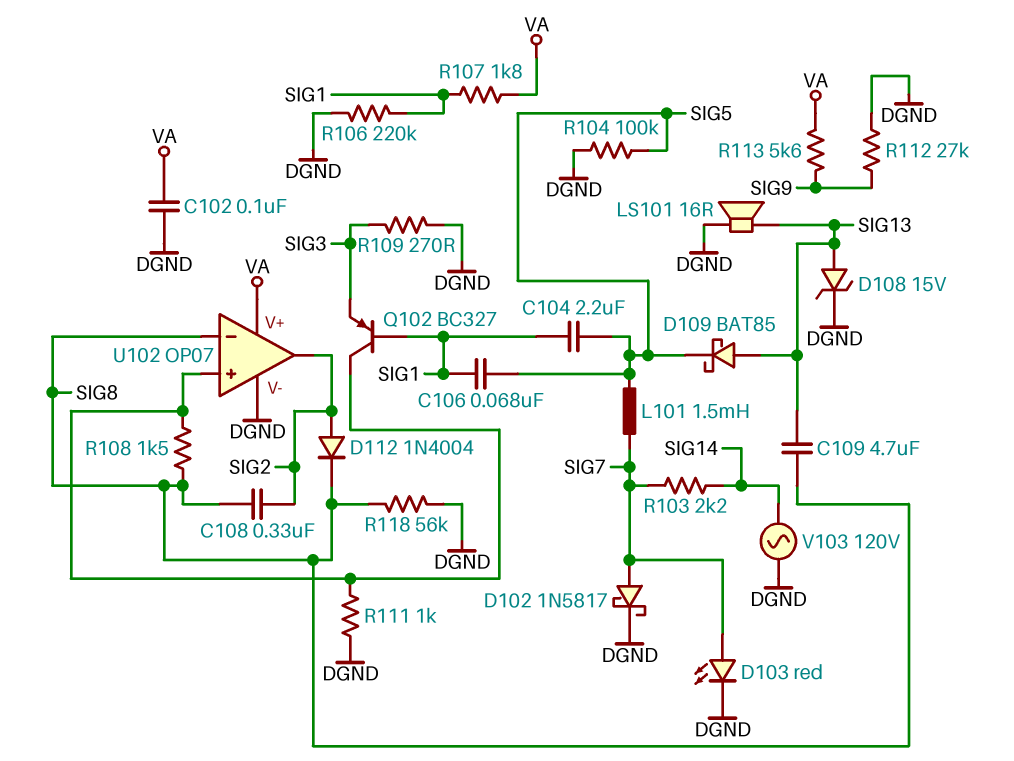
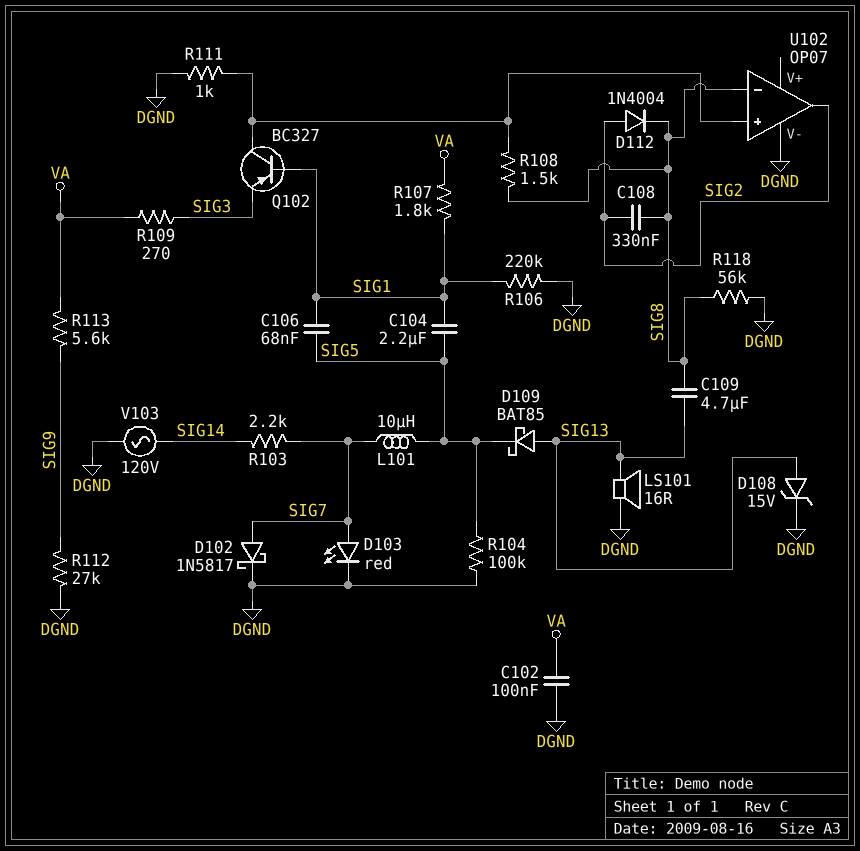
L101: 1.5mH (SIG5, SIG7) -> 10uH (SIG5, SIG7)
R109: 270 (DGND, SIG3) -> 270 (SIG3, VA)
U102 pin V+: VA -> none

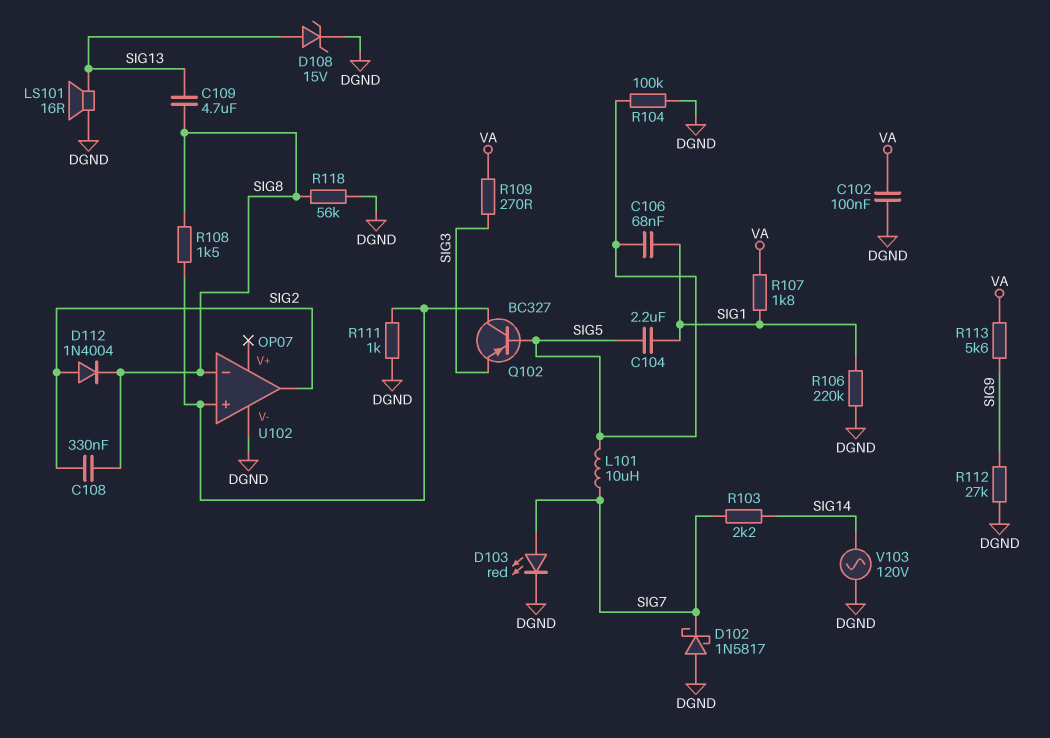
D102: schottky 1N5817 (A SIG7, K DGND) -> schottky 1N5817 (A DGND, K SIG7)
D109: schottky BAT85 (A SIG13, K SIG5) -> none
Q102: PNP BC327 (B SIG1, C U102/in+, E SIG3) -> PNP BC327 (B SIG5, C U102/in+, E SIG3)

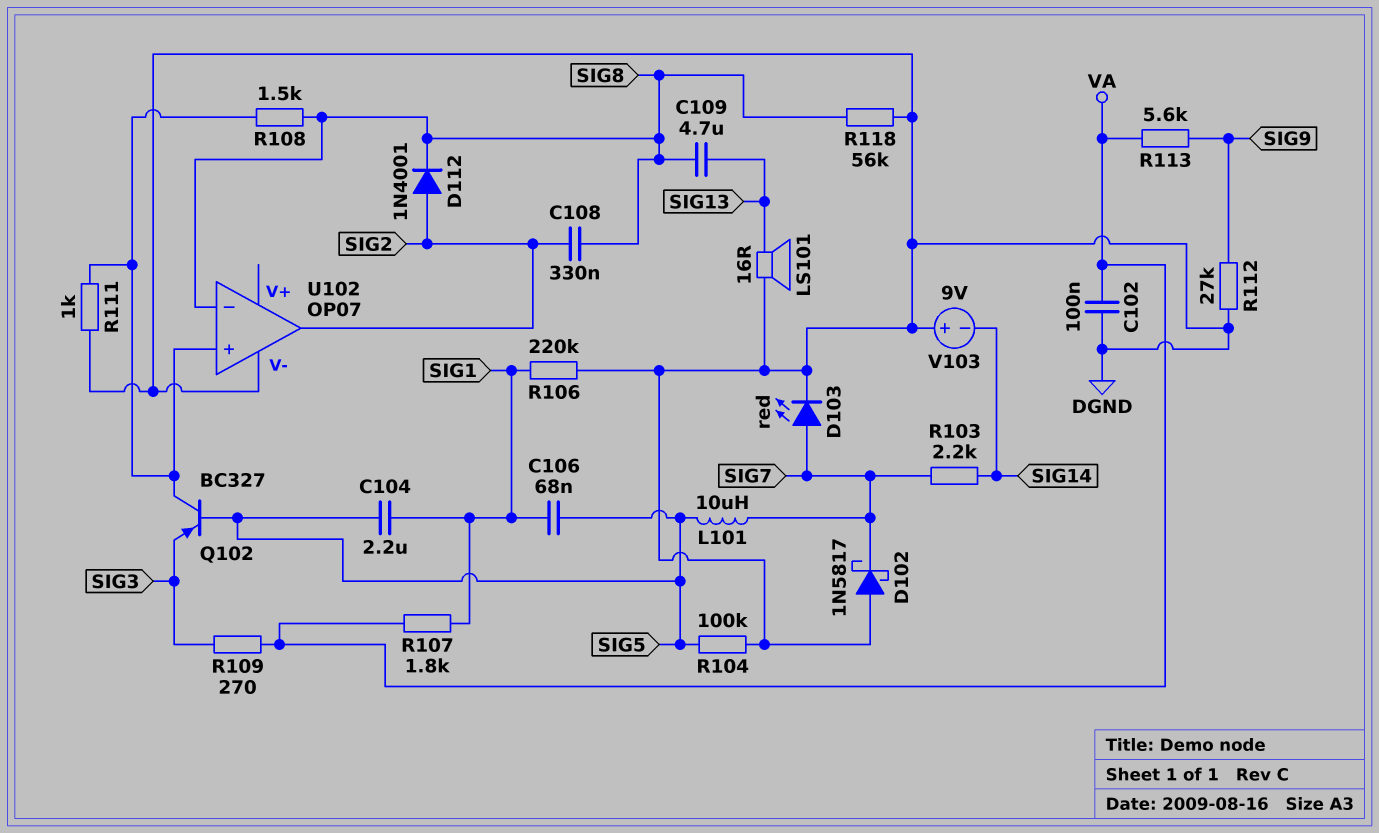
D108: zener 15V (A SIG13, K DGND) -> none
D112: diode 1N4004 (A SIG2, K SIG8) -> diode 1N4001 (A SIG2, K SIG8)
V103: AC 120V (DGND, SIG14) -> 9V (plus DGND, minus SIG14)

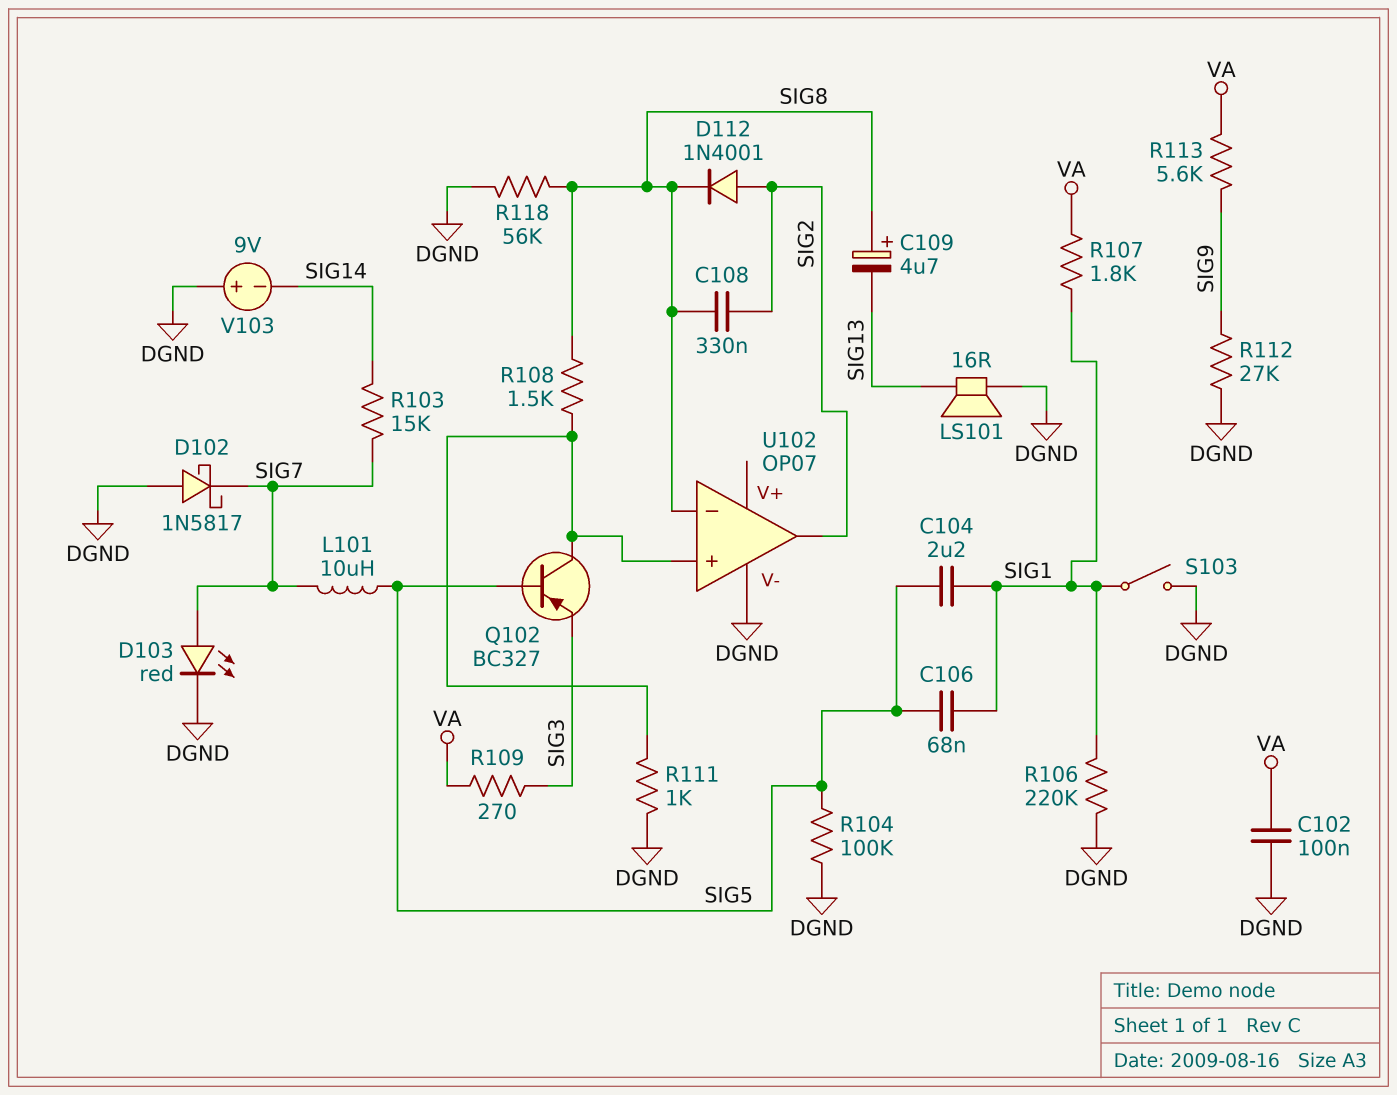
C109: 4.7uF (SIG8, SIG13) -> 4.7uF (plus SIG8, minus SIG13)
R103: 2.2k (SIG7, SIG14) -> 15k (SIG7, SIG14)
S103: none -> switch (DGND, SIG1)

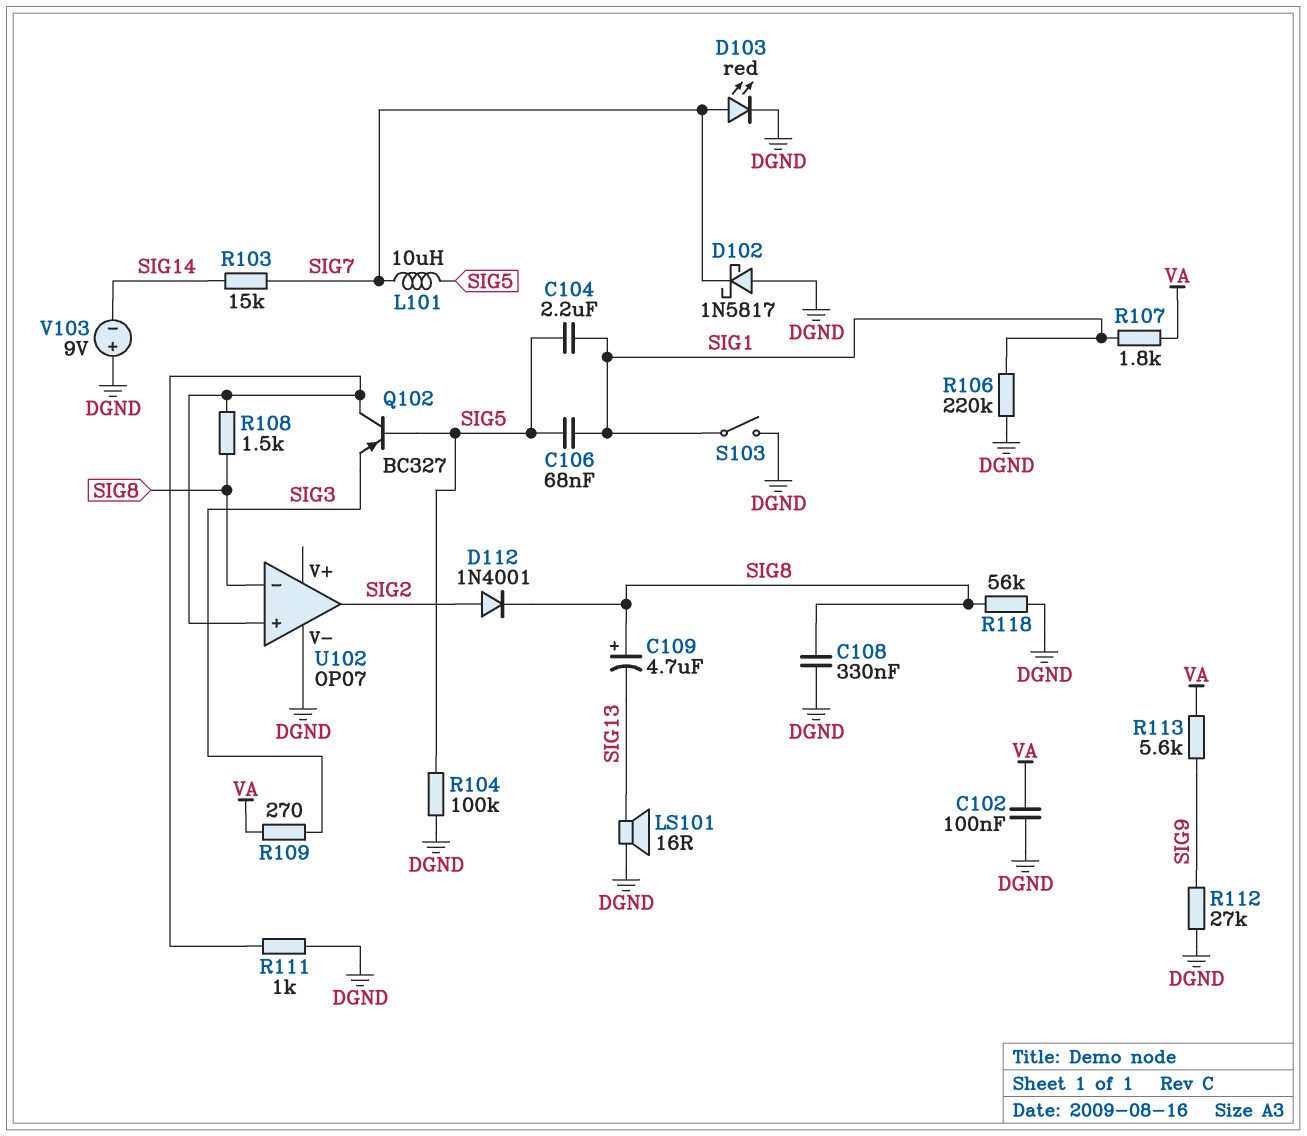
C108: 330nF (SIG2, SIG8) -> 330nF (DGND, SIG8)

